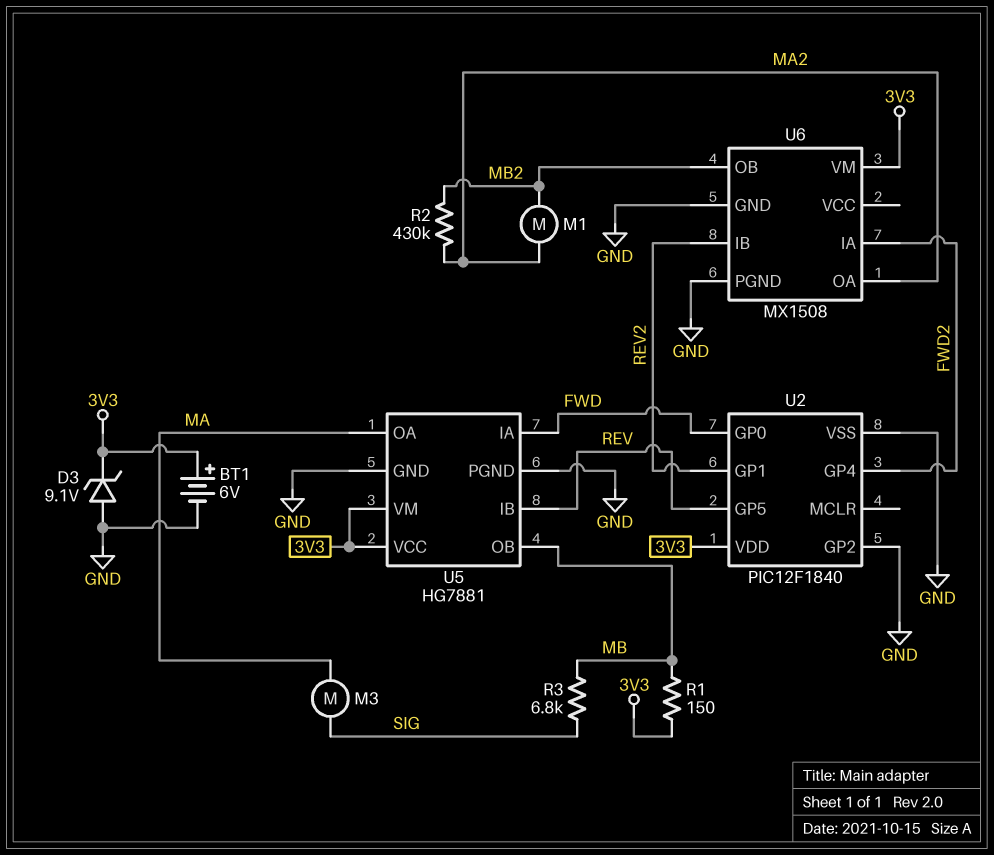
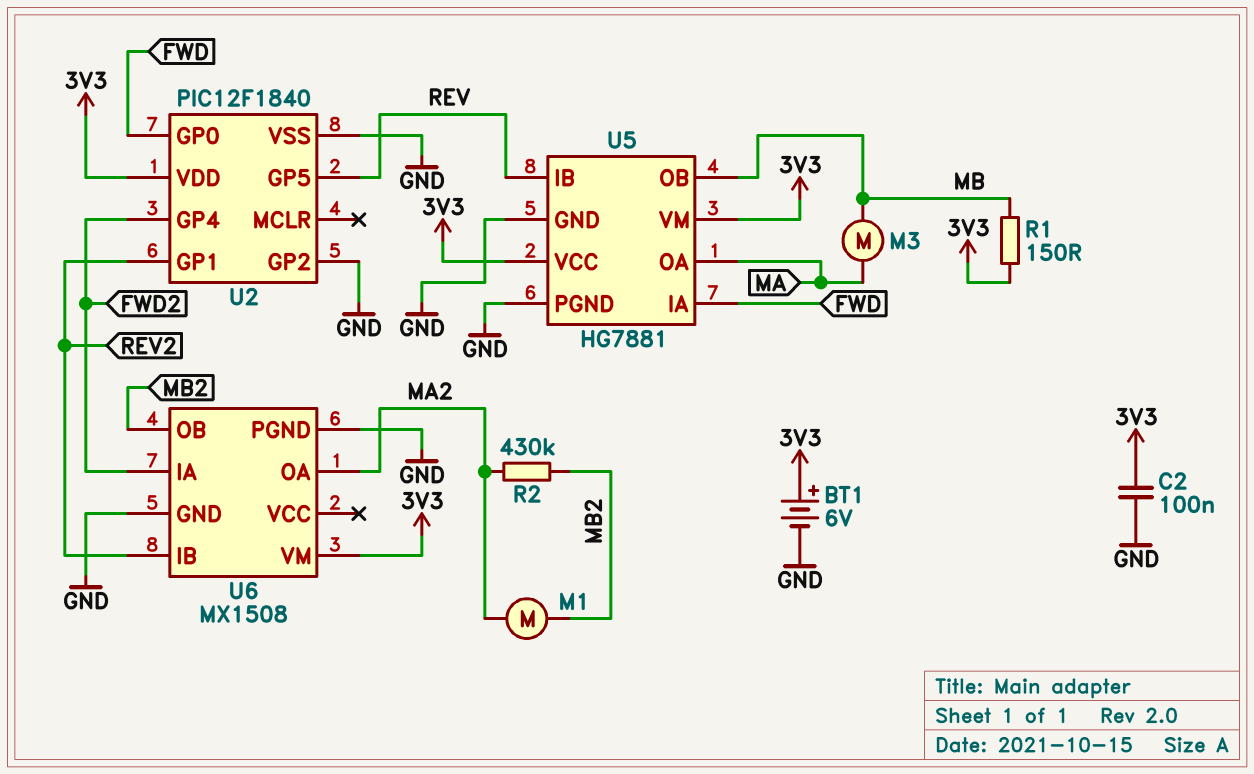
C2: none -> 100nF (3V3, GND)
D3: zener 9.1V (A GND, K 3V3) -> none
M3: motor (MA, SIG) -> motor (MA, MB)
R3: 6.8k (MB, SIG) -> none

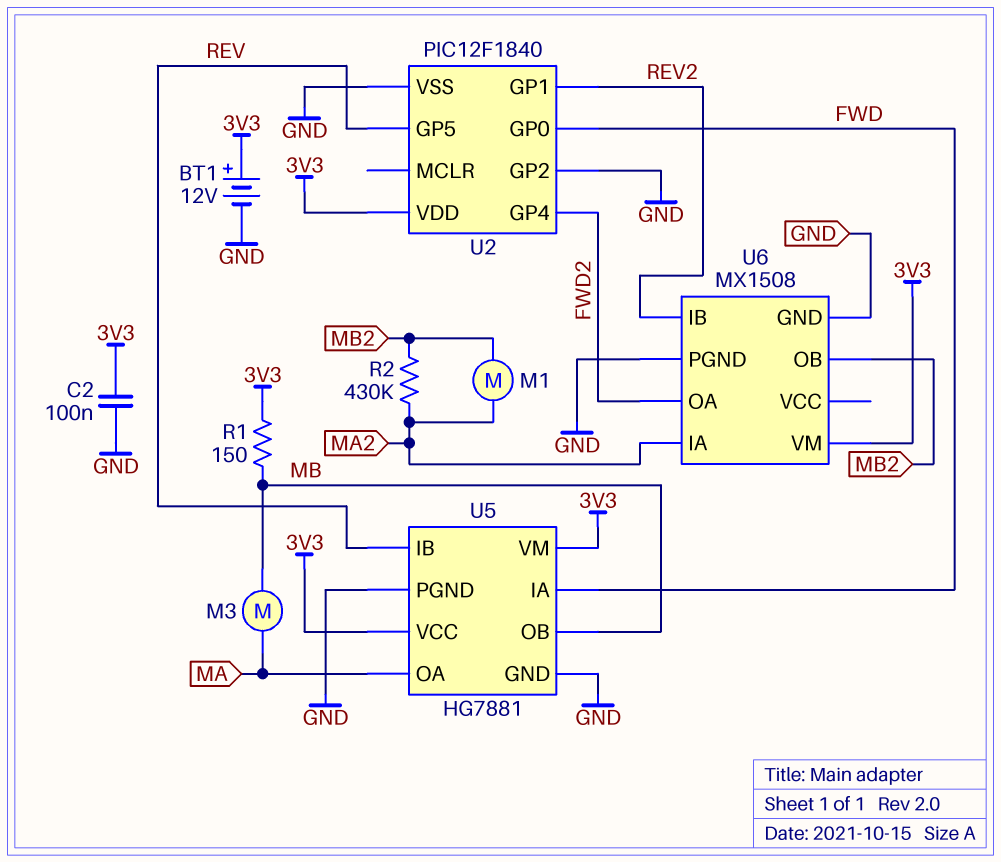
BT1: 6V (plus 3V3, minus GND) -> 12V (plus 3V3, minus GND)
U6 pin IA: FWD2 -> MA2
U6 pin OA: MA2 -> FWD2

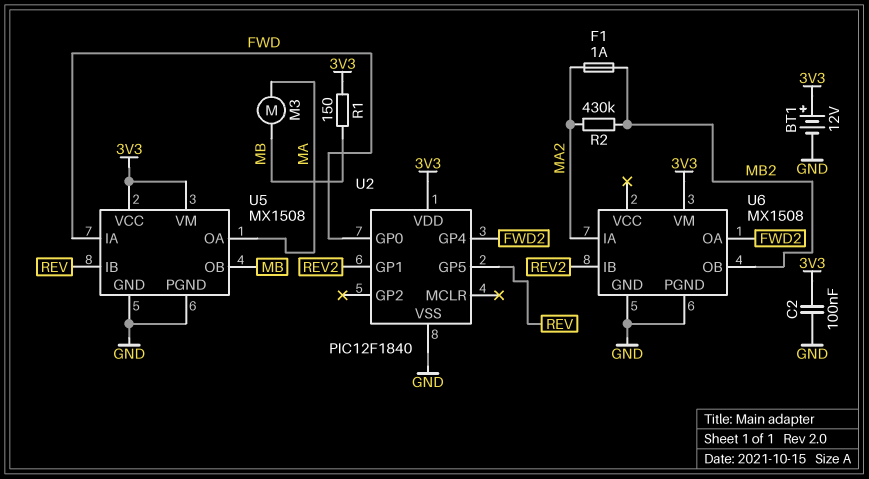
F1: none -> 1A (MA2, MB2)
M1: motor (MA2, MB2) -> none
U2 pin GP2: GND -> none
U5: HG7881 -> MX1508

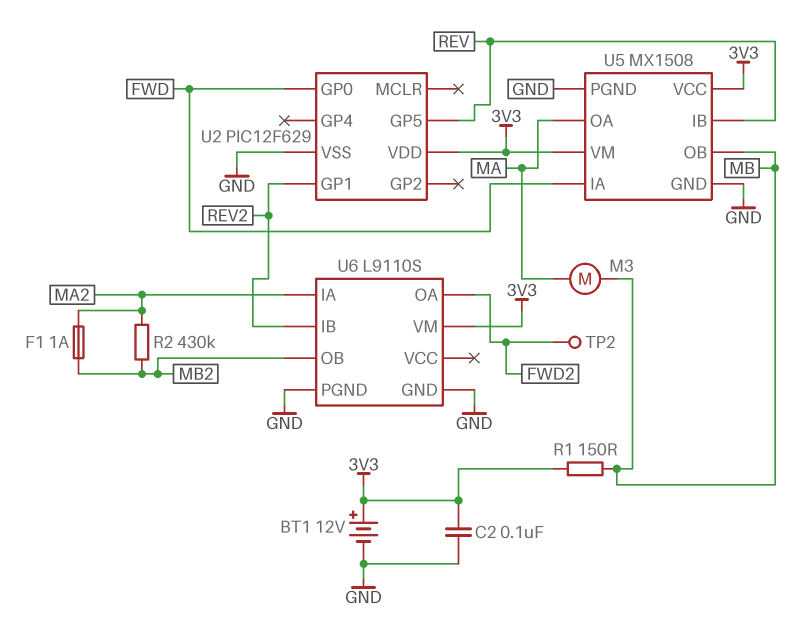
TP2: none -> test point (FWD2)
U2: PIC12F1840 -> PIC12F629
U2 pin GP4: FWD2 -> none
U6: MX1508 -> L9110S

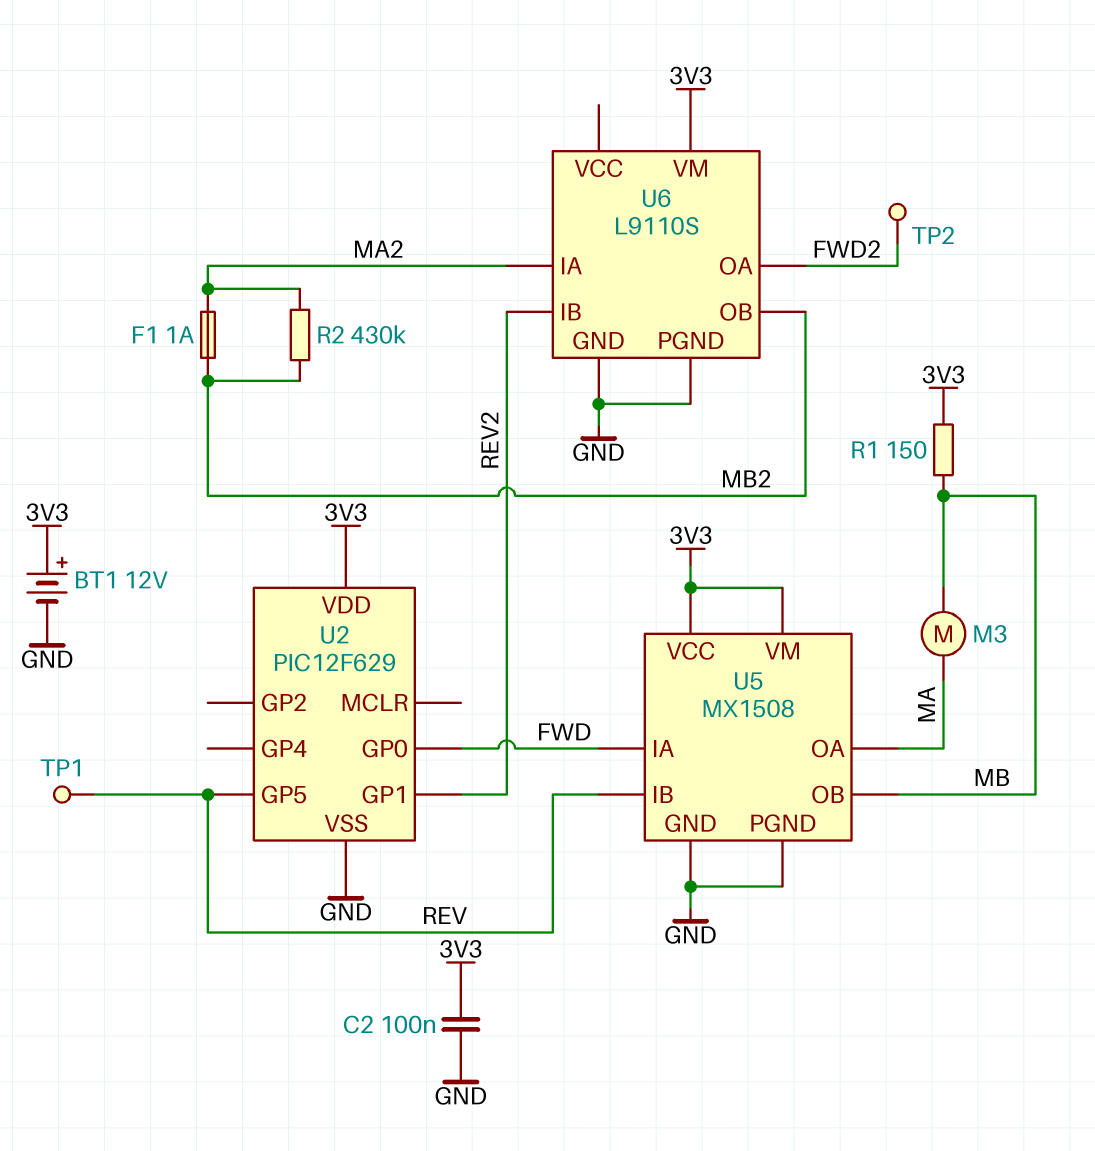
TP1: none -> test point (REV)

